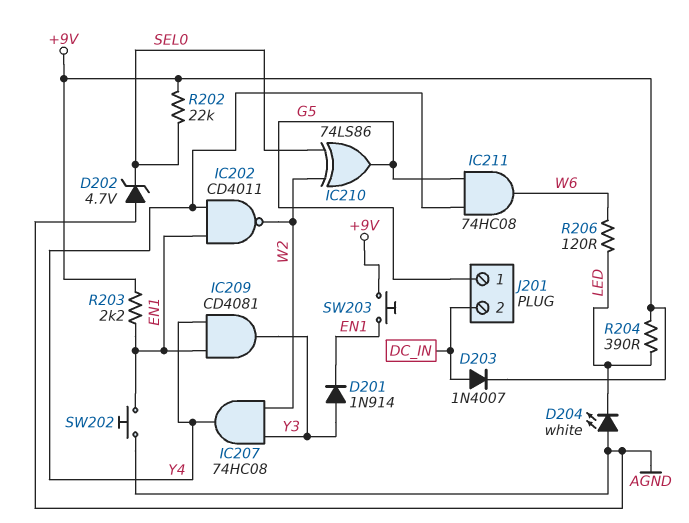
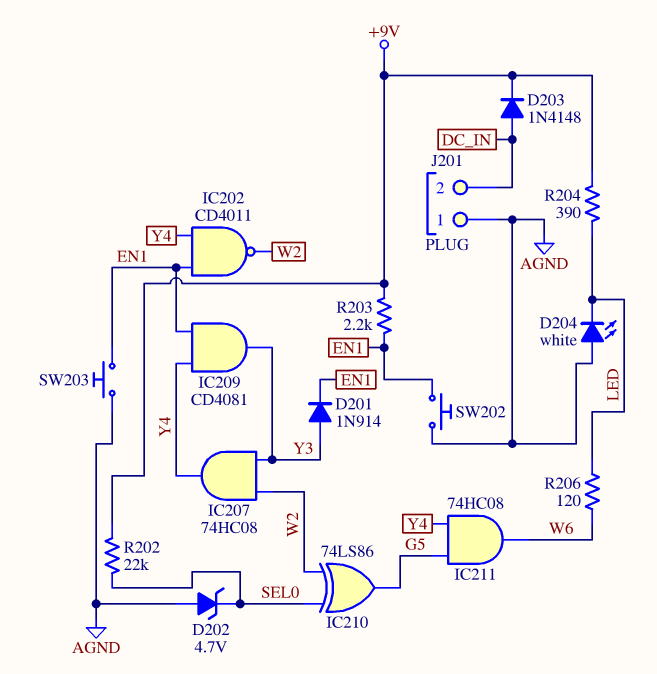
D203: diode 1N4007 (A DC_IN, K +9V) -> diode 1N4148 (A DC_IN, K +9V)
J201 pin 1: G5 -> AGND
SW203: button (+9V, EN1) -> button (AGND, EN1)

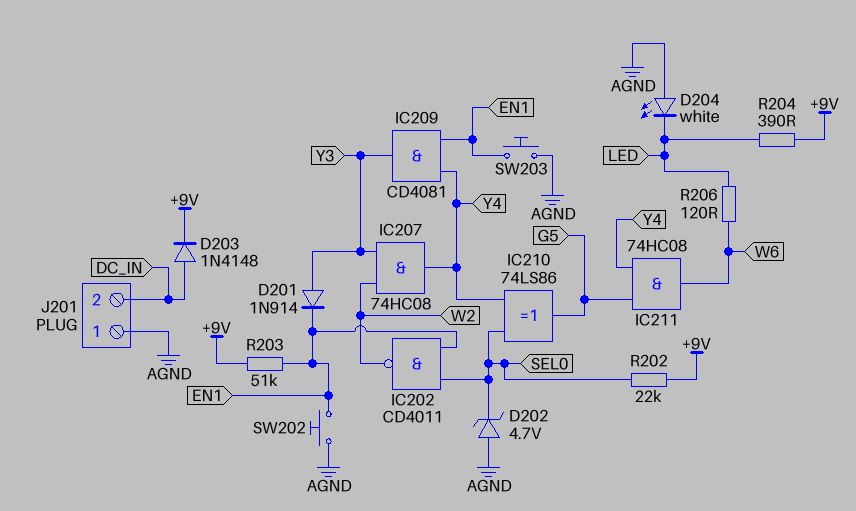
IC202: NAND CD4011 (in EN1, in Y4, out W2) -> NAND CD4011 (in EN1, in SEL0, out W2)
IC210: XOR 74LS86 (in SEL0, in W2, out G5) -> XOR 74LS86 (in SEL0, in Y4, out G5)
R203: 2.2k (+9V, EN1) -> 51k (+9V, EN1)

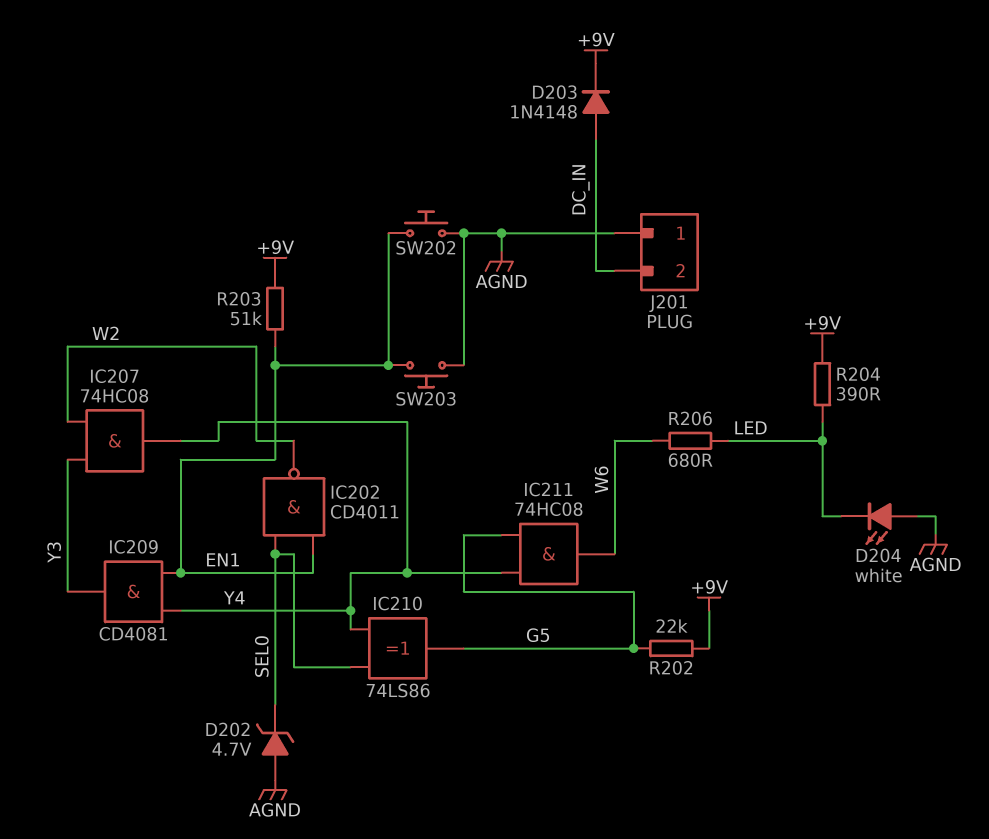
D201: diode 1N914 (A Y3, K EN1) -> none
R202: 22k (+9V, SEL0) -> 22k (+9V, G5)
R206: 120 (LED, W6) -> 680 (LED, W6)

